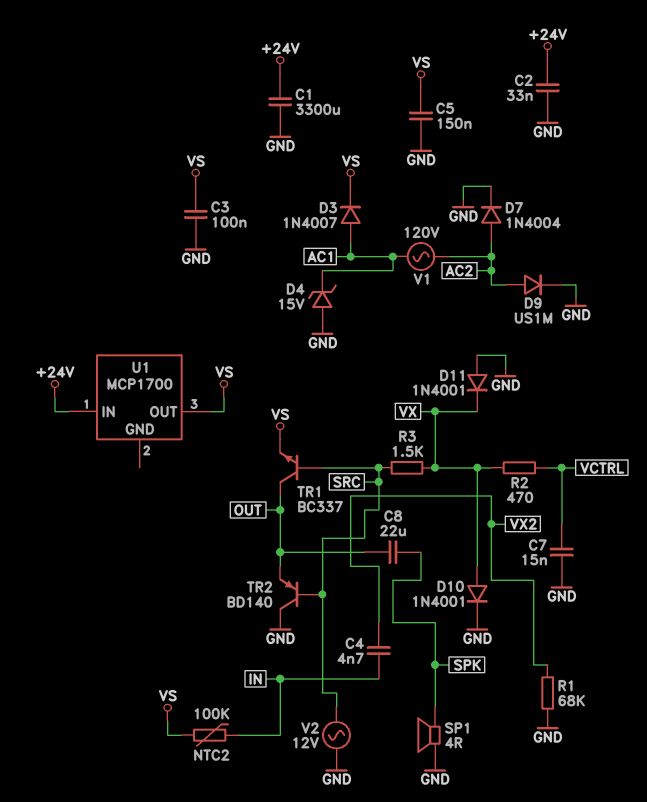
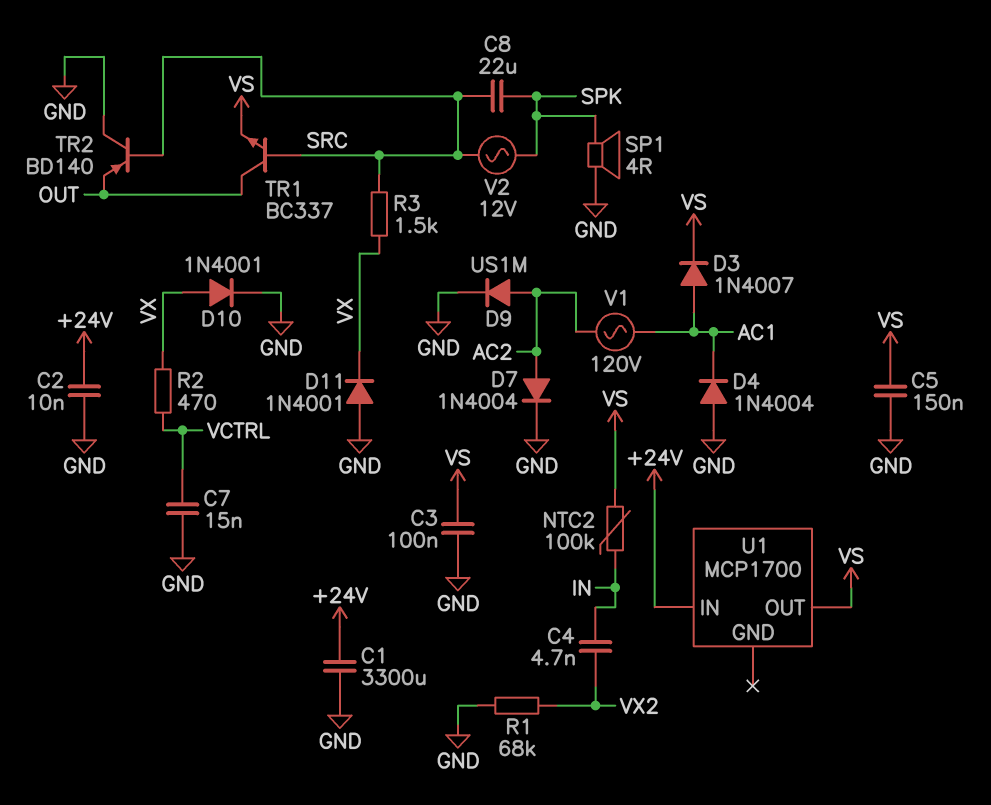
C2: 33nF (+24V, GND) -> 10nF (+24V, GND)
C8: 22uF (OUT, SPK) -> 22uF (SPK, SRC)
D4: zener 15V (A GND, K AC1) -> diode 1N4004 (A GND, K AC1)
V2: AC 12V (GND, SRC) -> AC 12V (SPK, SRC)

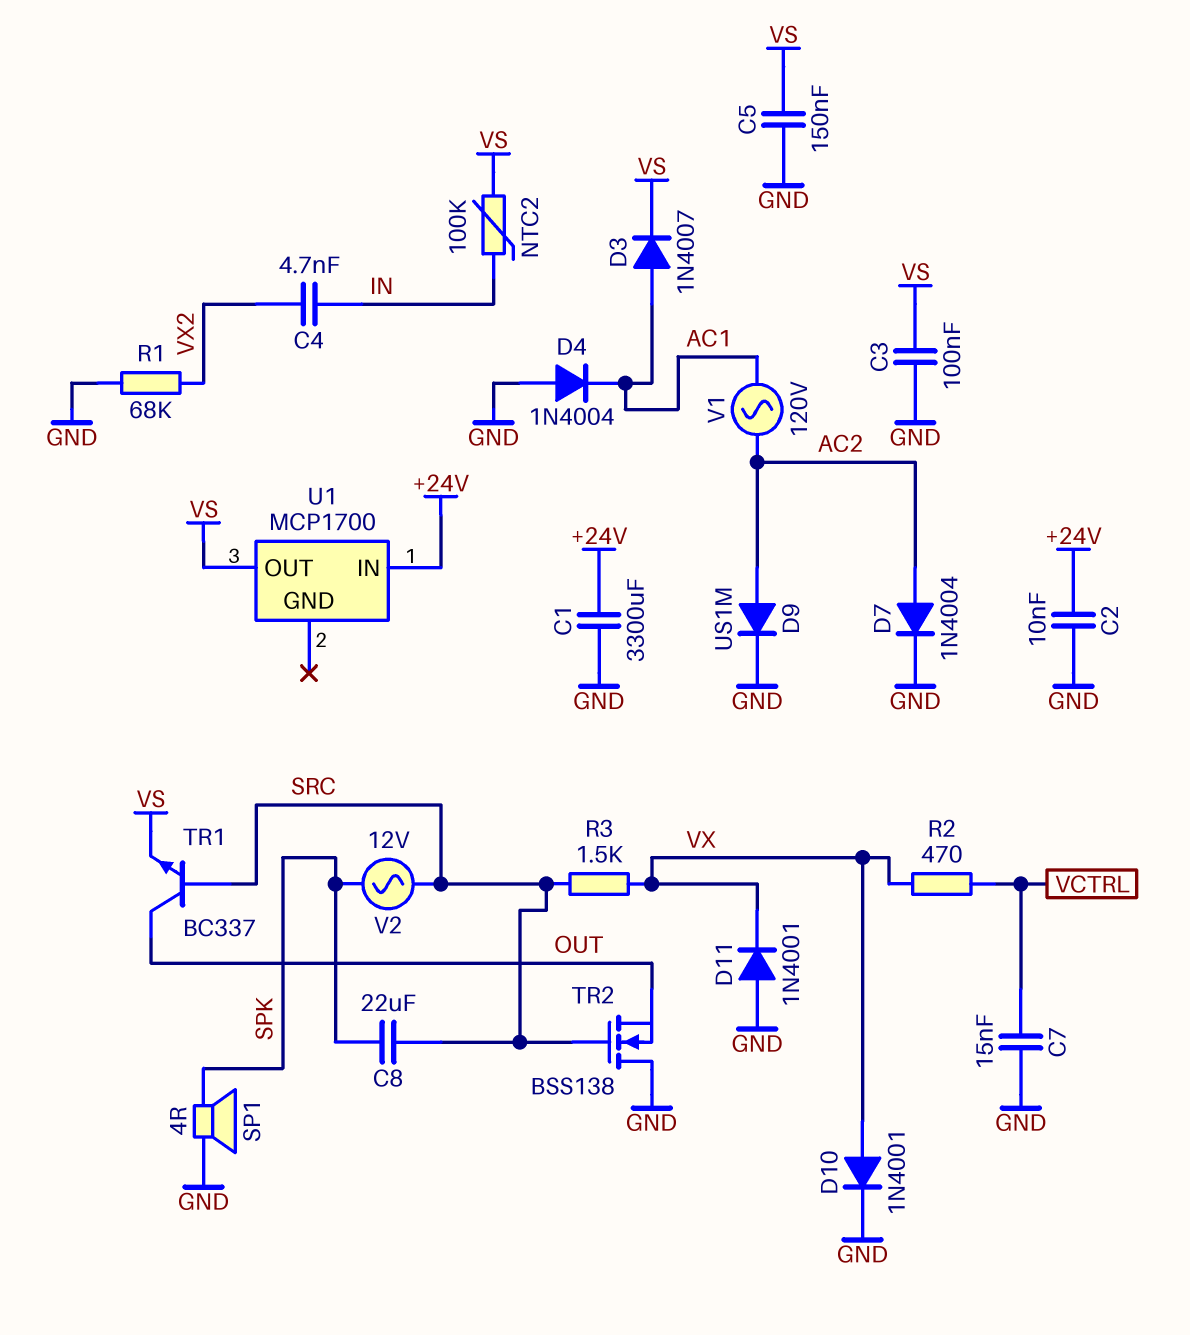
TR2: PNP BD140 (B SRC, C GND, E OUT) -> NMOS BSS138 (G SRC, D GND, S OUT)

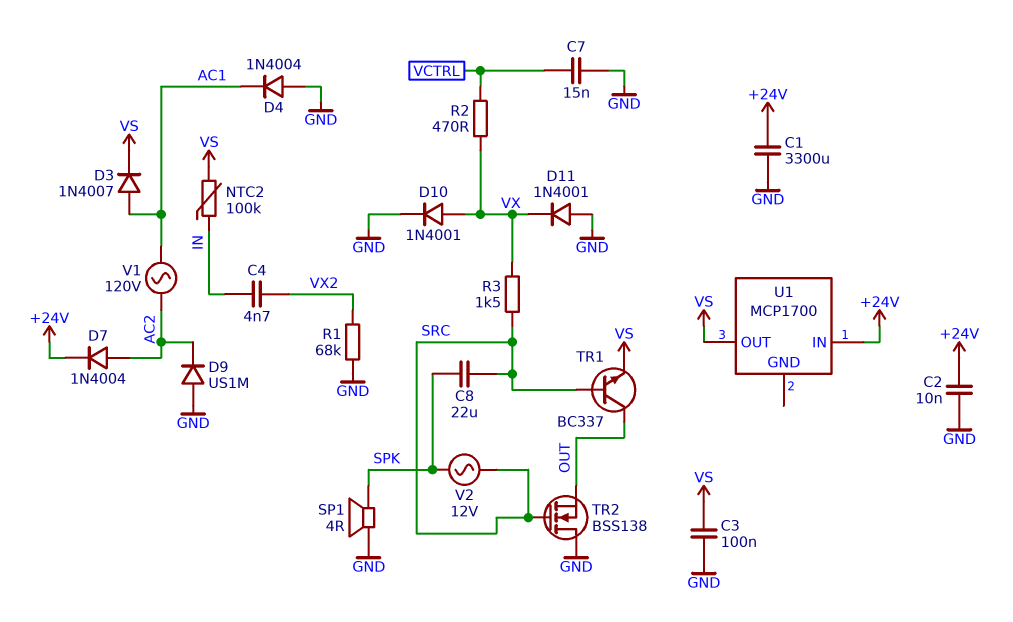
C5: 150nF (GND, VS) -> none
D7: diode 1N4004 (A AC2, K GND) -> diode 1N4004 (A AC2, K +24V)
D9: diode US1M (A AC2, K GND) -> diode US1M (A GND, K AC2)

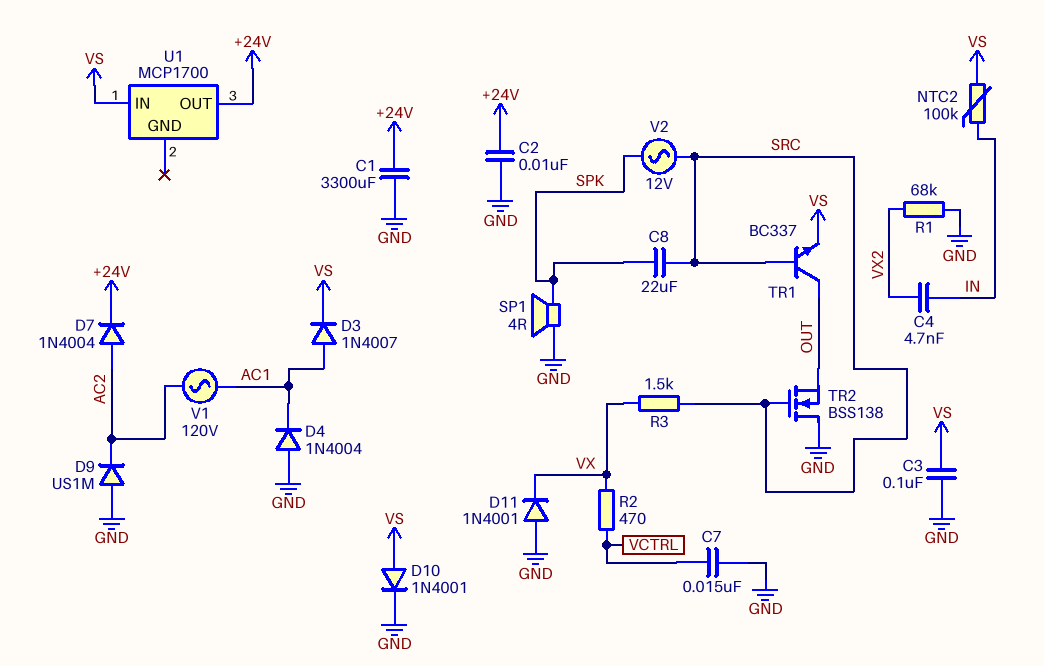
D10: diode 1N4001 (A VX, K GND) -> diode 1N4001 (A VS, K GND)
U1 pin IN: +24V -> VS
U1 pin OUT: VS -> +24V

